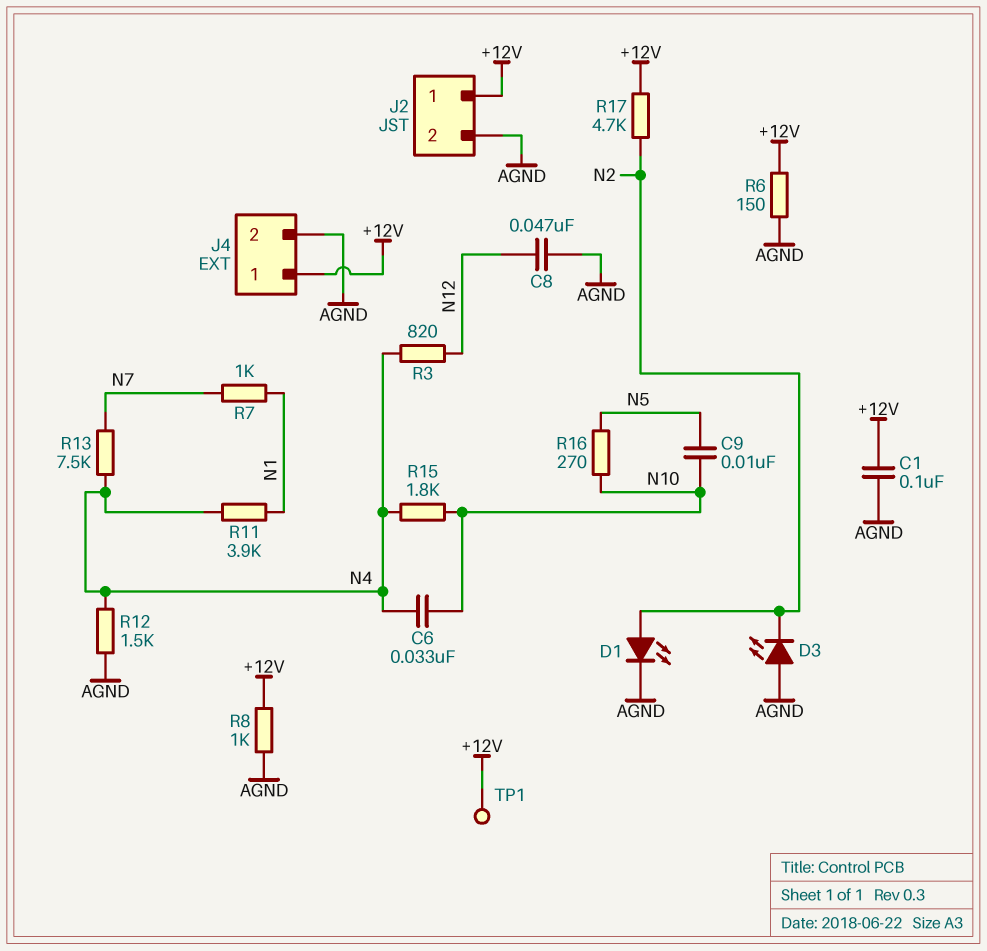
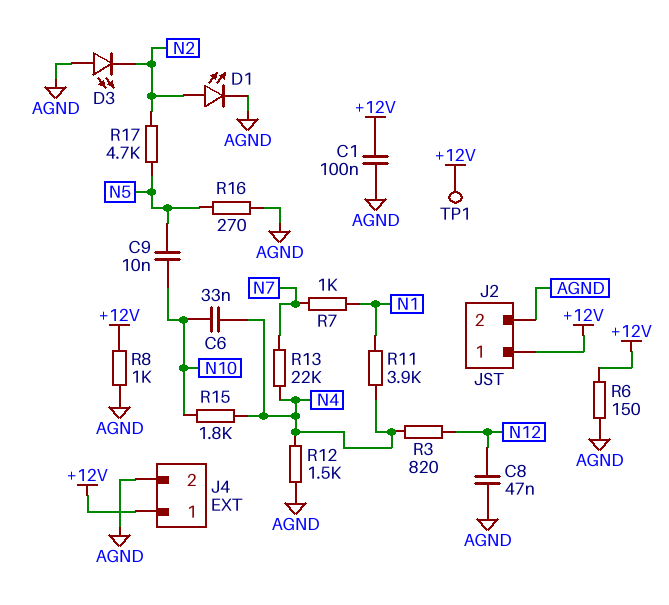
R13: 7.5k (N4, N7) -> 22k (N4, N7)
R16: 270 (N5, N10) -> 270 (AGND, N5)
R17: 4.7k (+12V, N2) -> 4.7k (N2, N5)

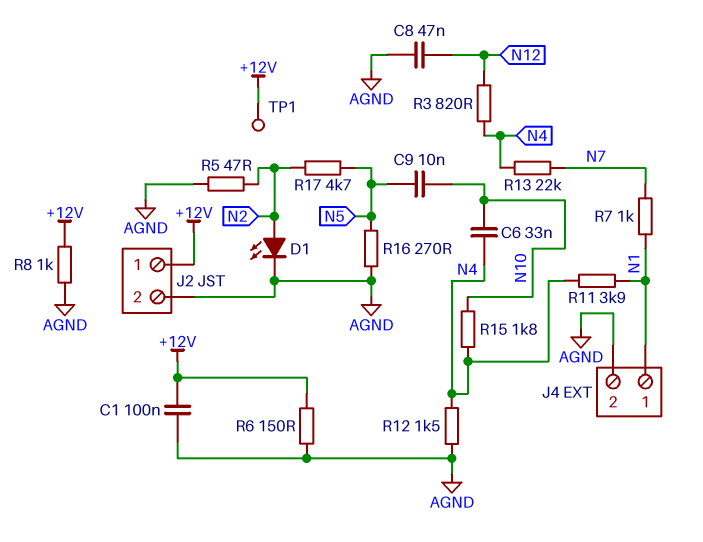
D3: LED (A AGND, K N2) -> none
J4 pin 1: +12V -> N1
R5: none -> 47 (AGND, N2)

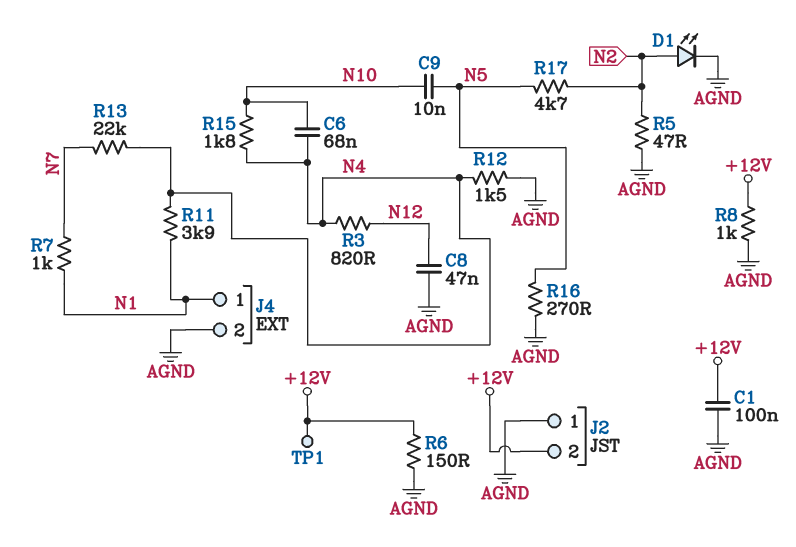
C6: 33nF (N4, N10) -> 68nF (N4, N10)
J2 pin 1: +12V -> AGND
J2 pin 2: AGND -> +12V

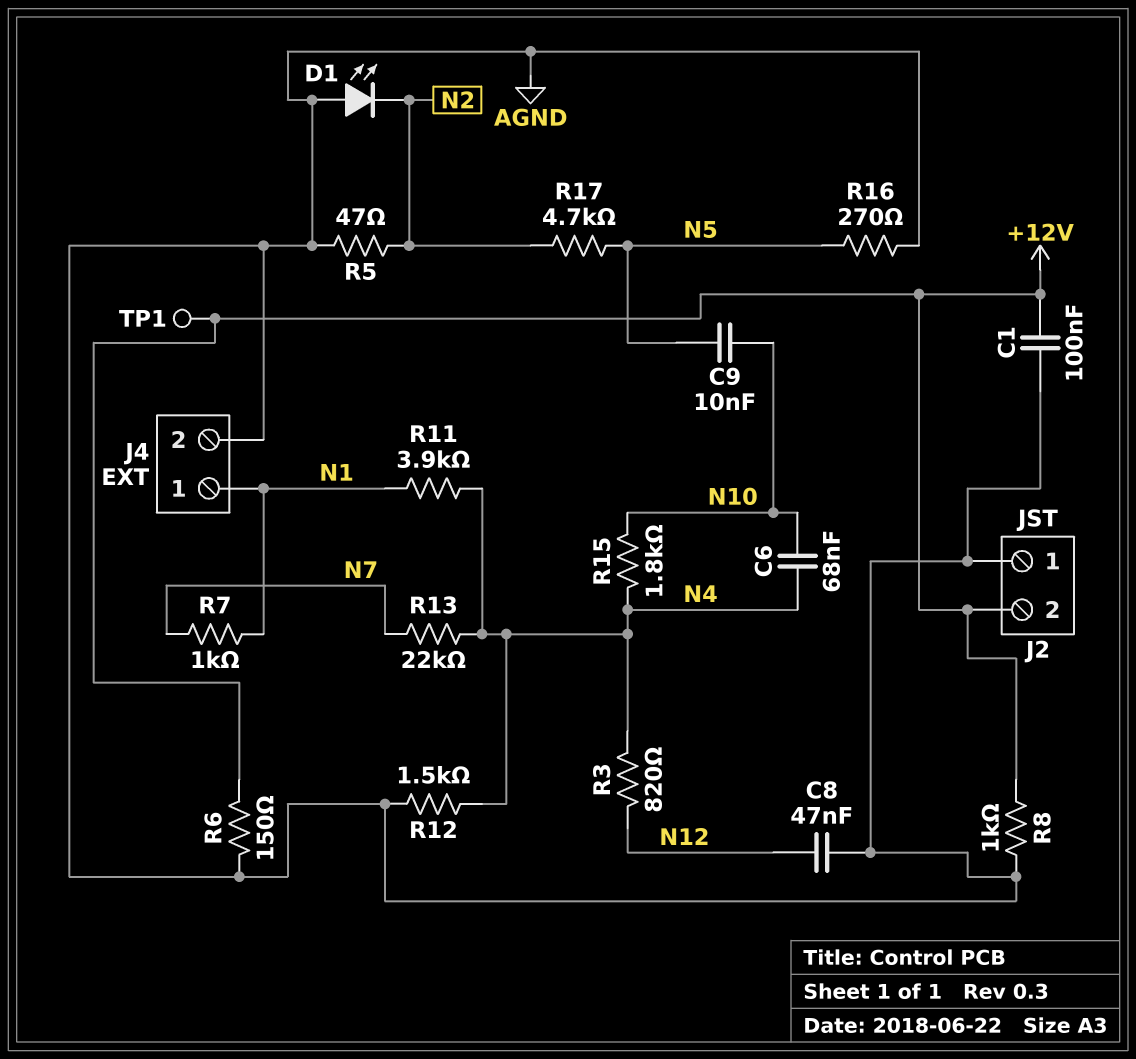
D1: LED (A N2, K AGND) -> LED (A AGND, K N2)

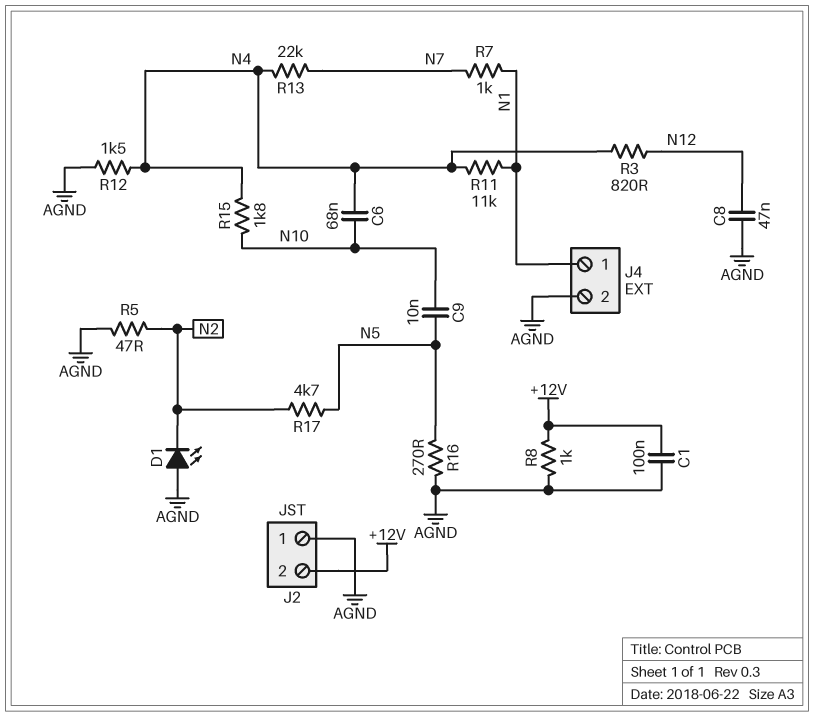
R6: 150 (+12V, AGND) -> none
R11: 3.9k (N1, N4) -> 11k (N1, N4)
TP1: test point (+12V) -> none

